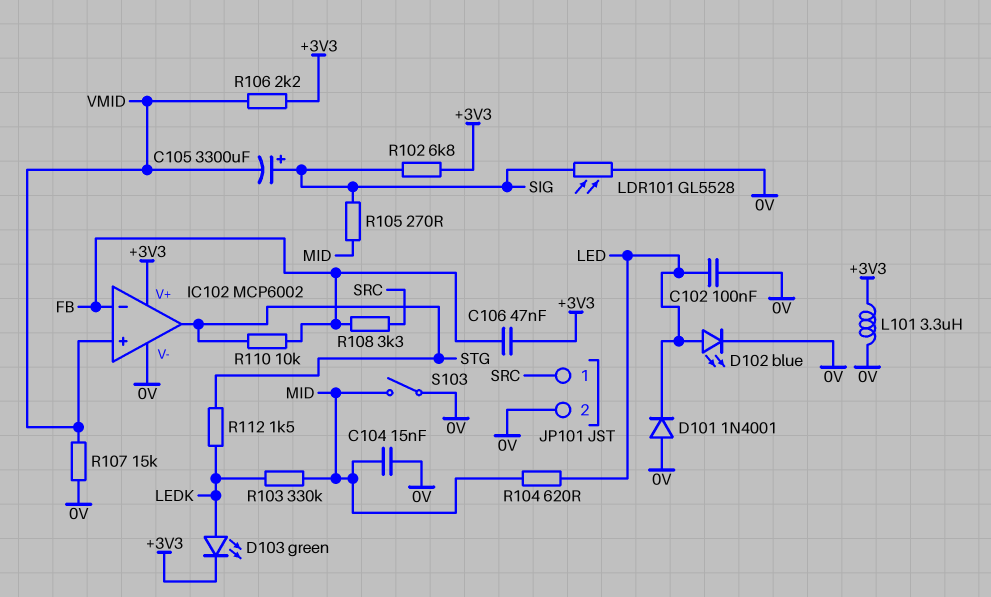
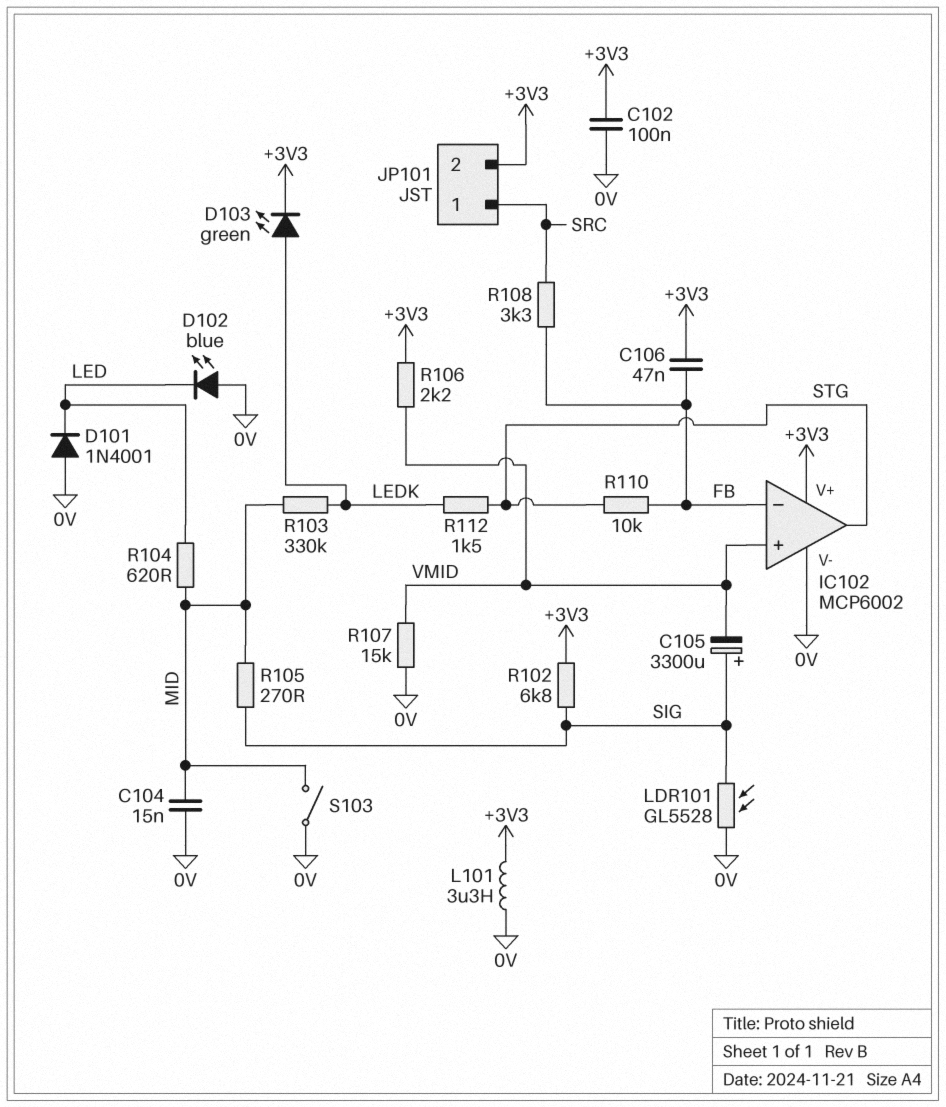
C102: 100nF (0V, LED) -> 100nF (+3V3, 0V)
D102: LED blue (A LED, K 0V) -> LED blue (A 0V, K LED)
JP101 pin 2: 0V -> +3V3

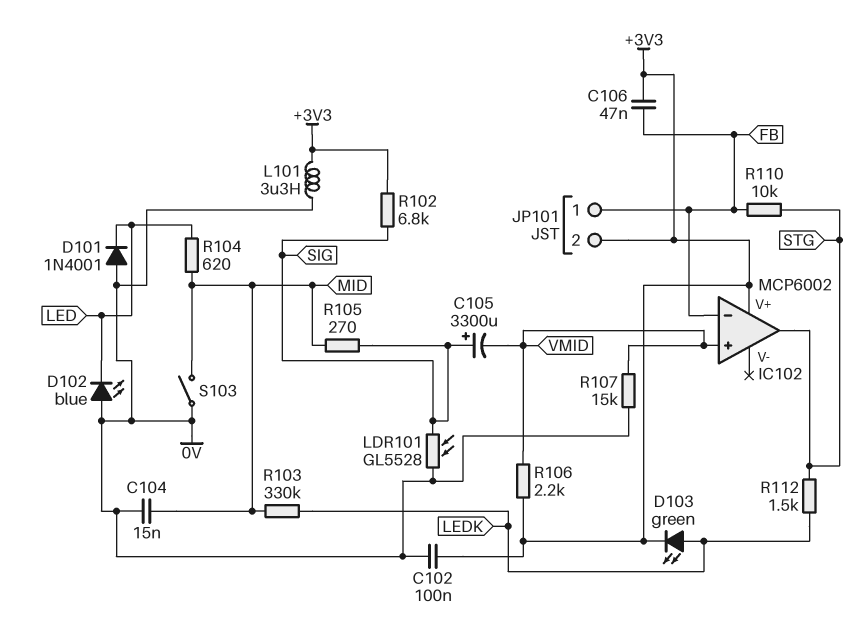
IC102 pin V-: 0V -> none
JP101 pin 1: SRC -> FB
R108: 3.3k (FB, SRC) -> none

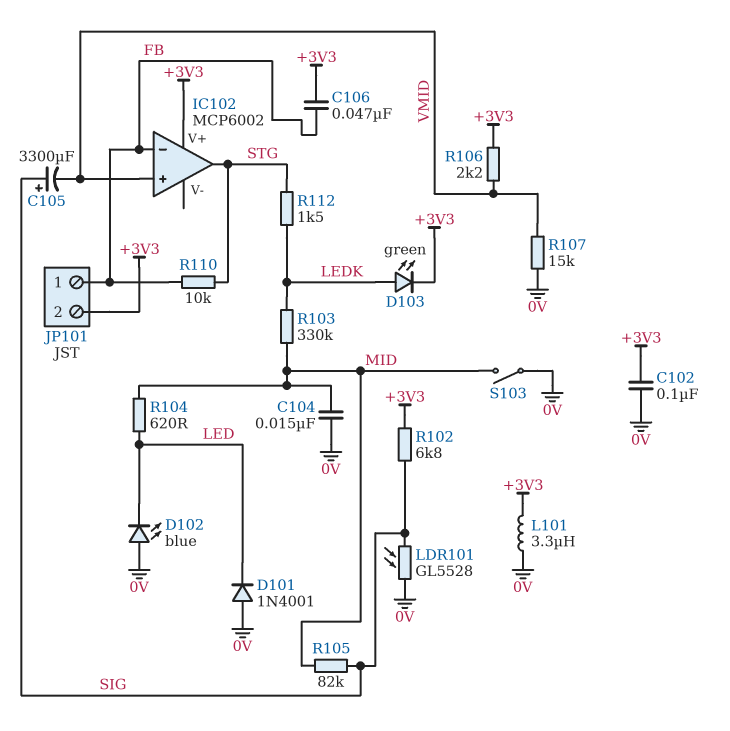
R105: 270 (MID, SIG) -> 82k (MID, SIG)

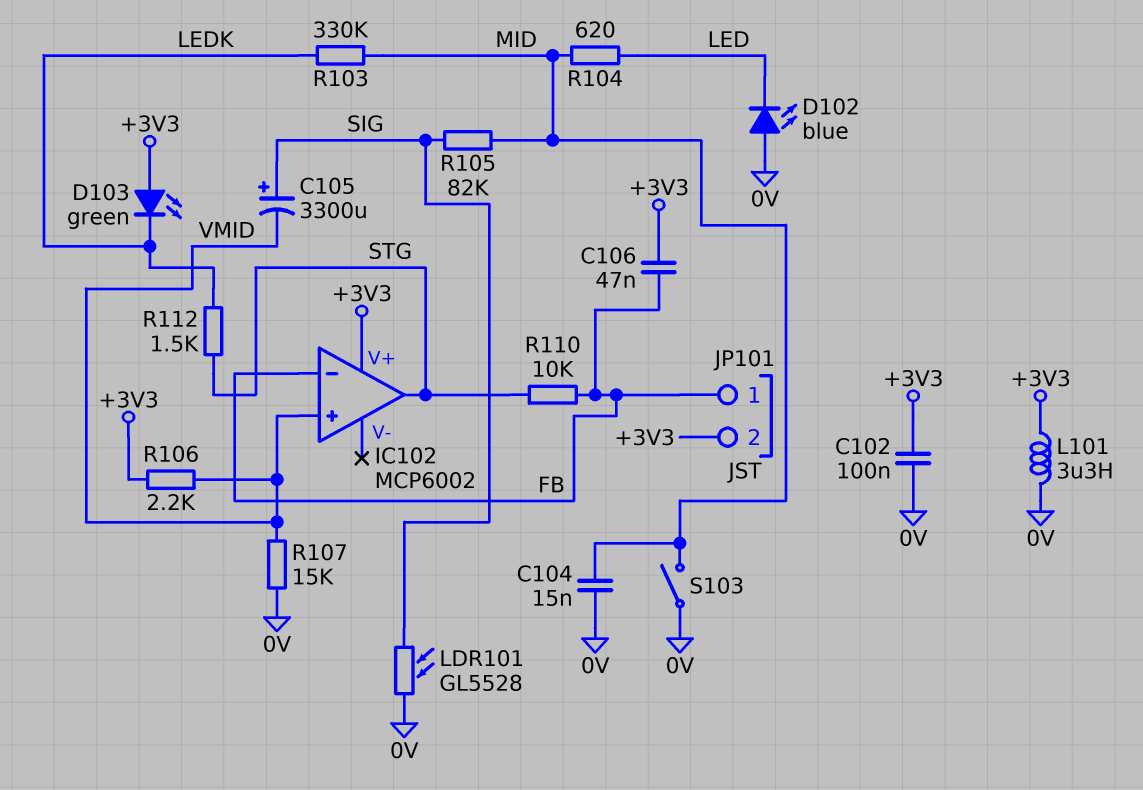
D101: diode 1N4001 (A 0V, K LED) -> none
D103: LED green (A LEDK, K +3V3) -> LED green (A +3V3, K LEDK)
R102: 6.8k (+3V3, SIG) -> none

